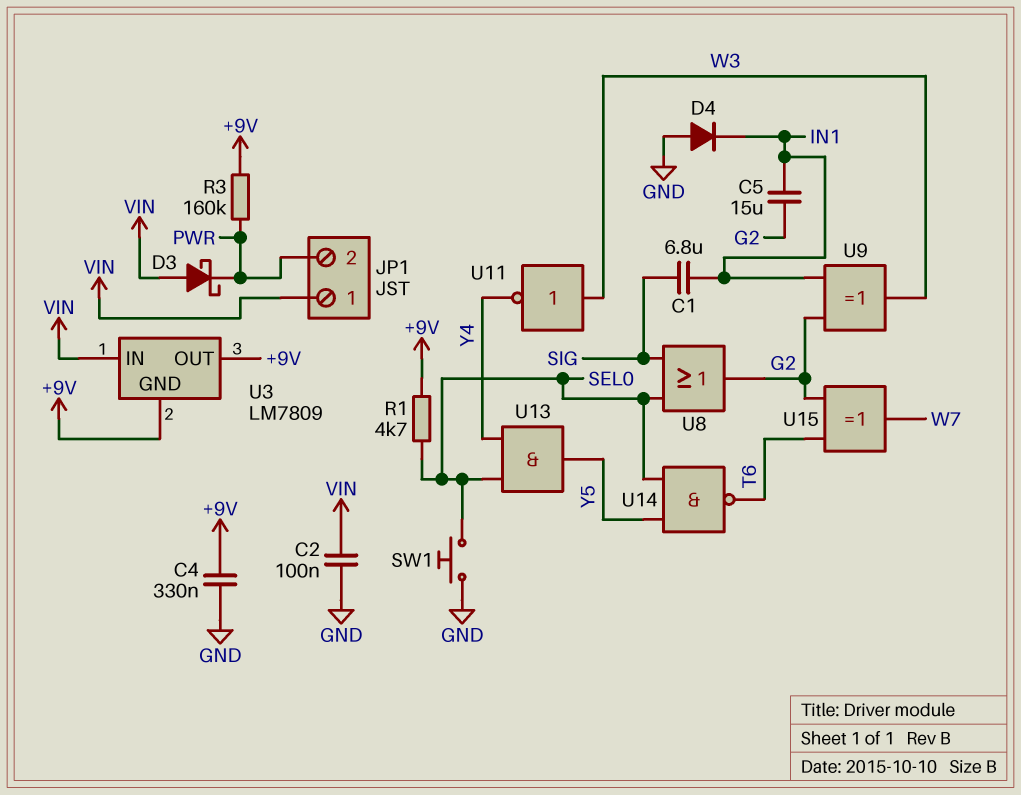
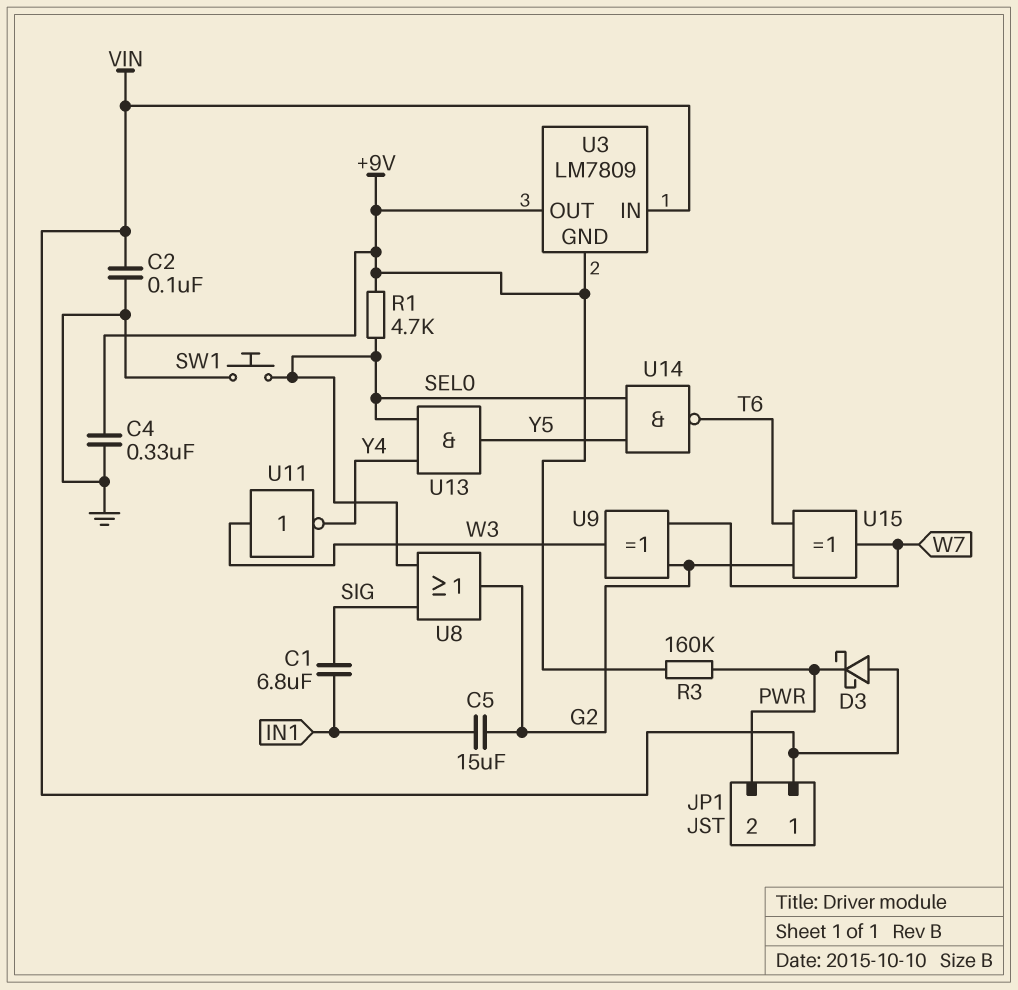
D4: diode (A GND, K IN1) -> none
U9: XOR (in G2, in IN1, out W3) -> XOR (in G2, in W7, out W3)

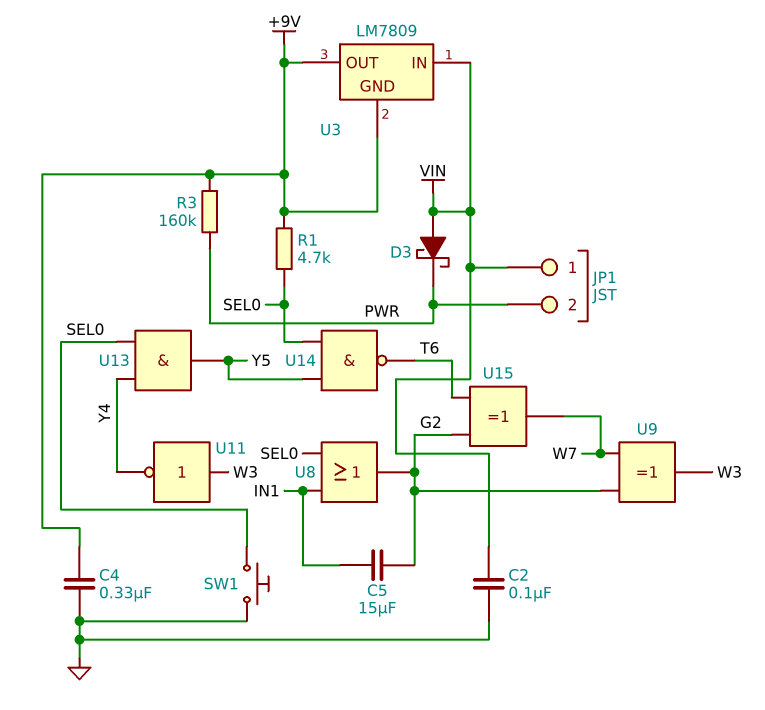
C1: 6.8uF (IN1, SIG) -> none
U8: OR (in SEL0, in SIG, out G2) -> OR (in IN1, in SEL0, out G2)

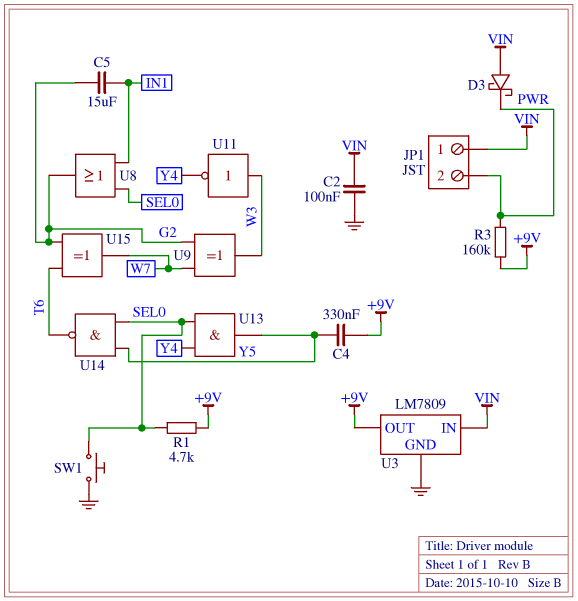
C4: 330nF (+9V, GND) -> 330nF (+9V, Y5)
U3 pin GND: +9V -> GND

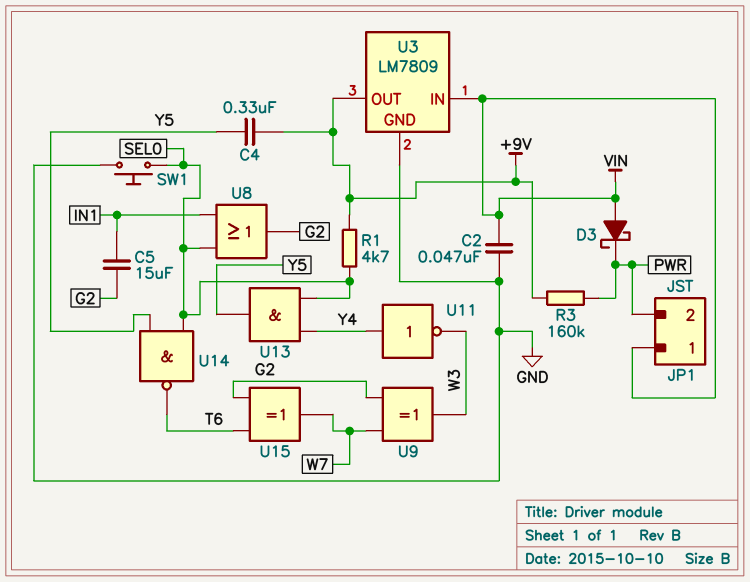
C2: 100nF (GND, VIN) -> 47nF (GND, VIN)
U11: NOT (in W3, out Y4) -> NOT (in Y4, out W3)

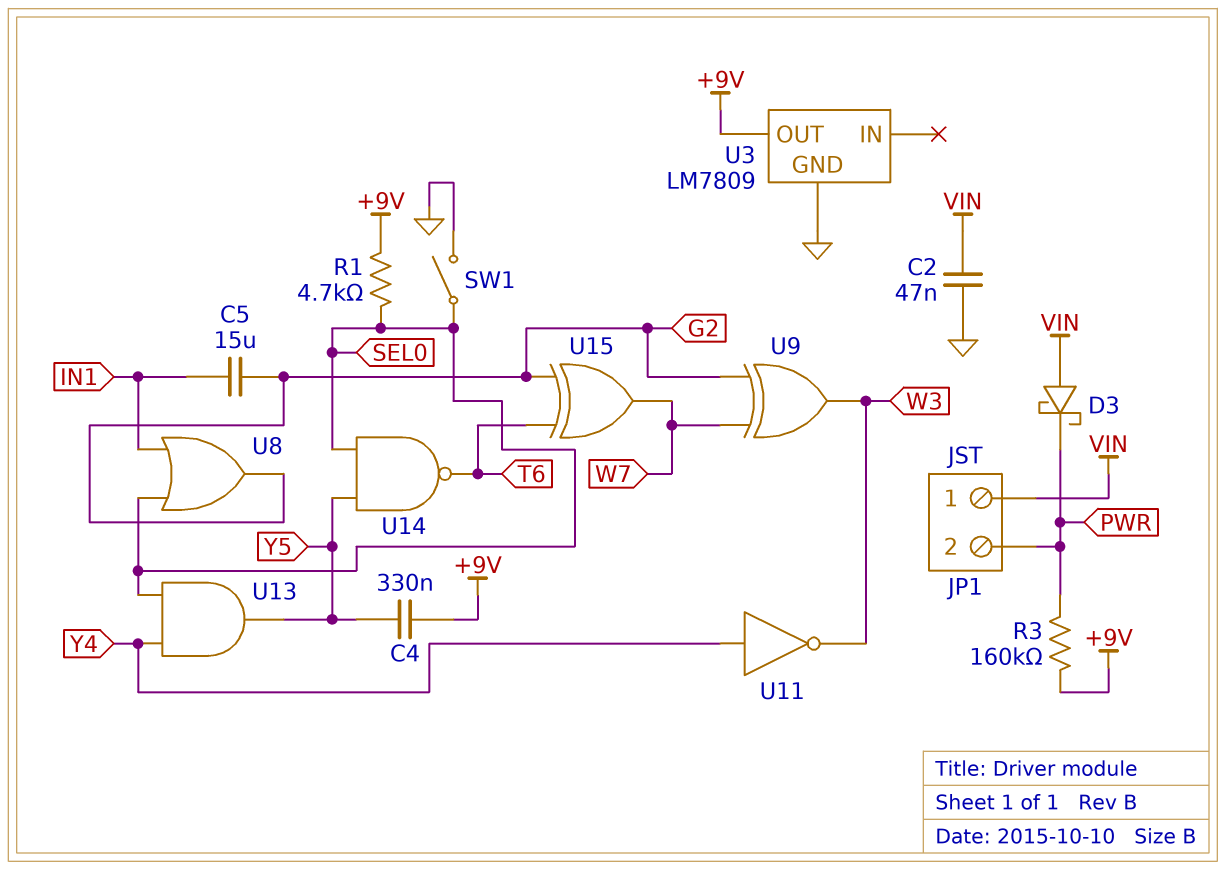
SW1: button (GND, SEL0) -> switch (GND, SEL0)
U3 pin IN: VIN -> none

